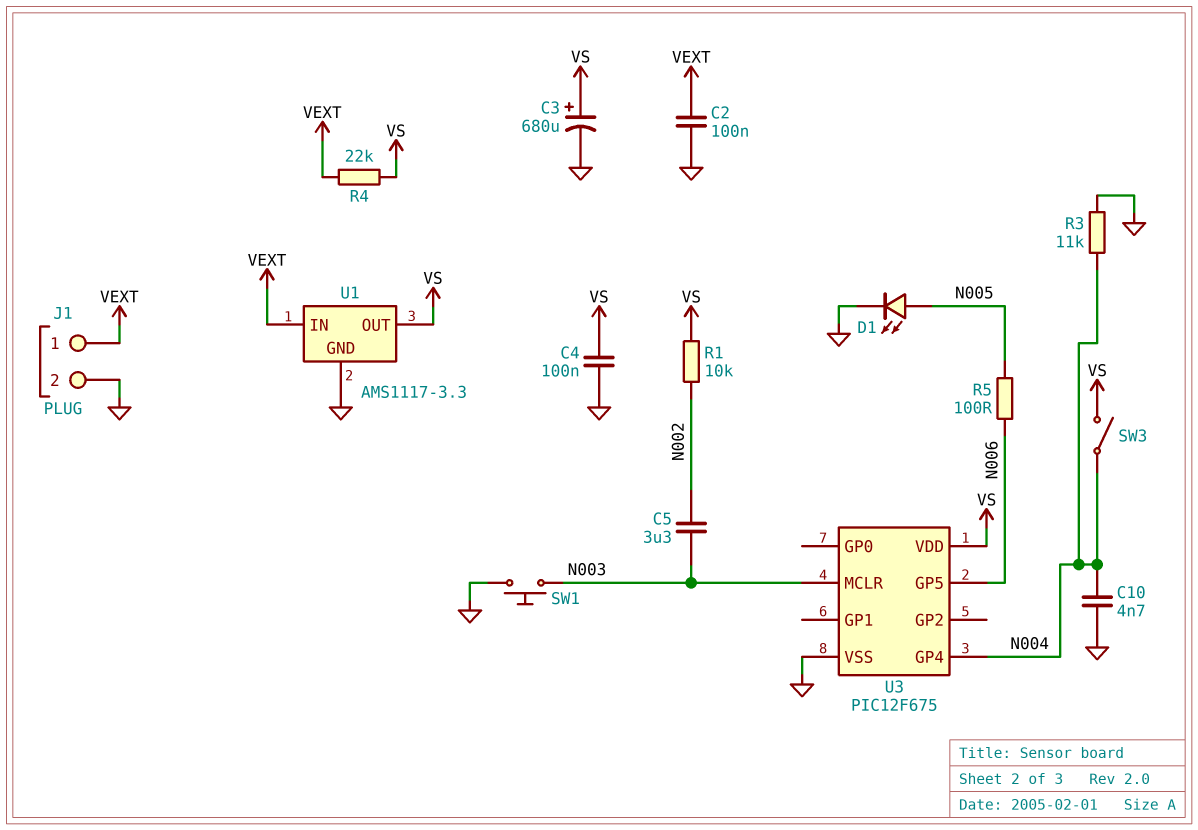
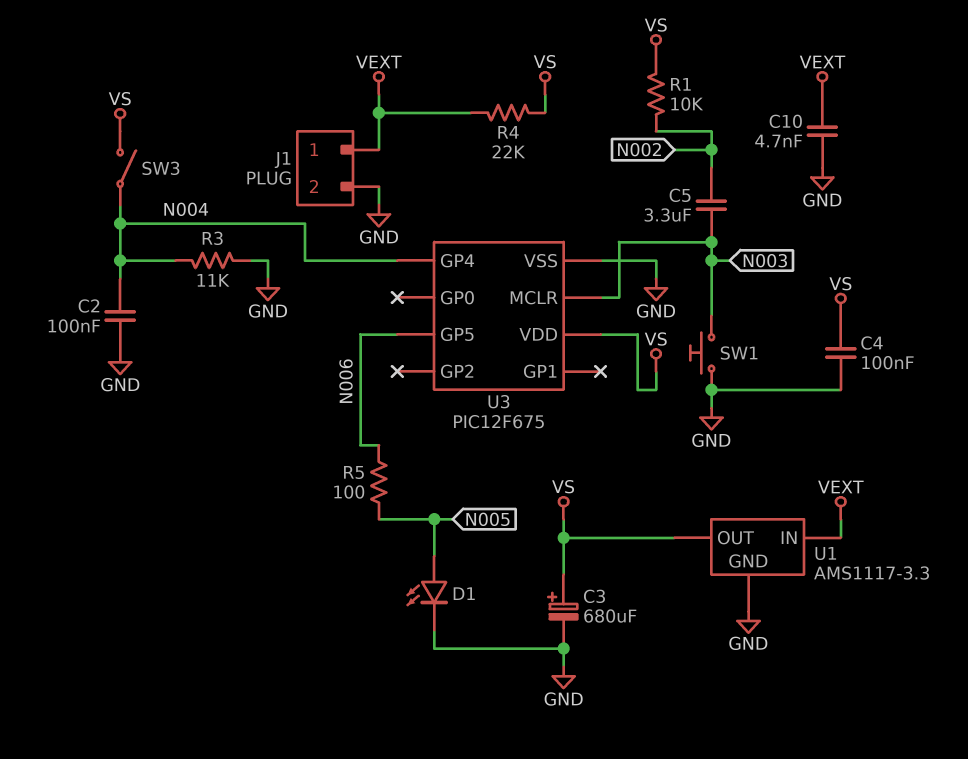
C2: 100nF (GND, VEXT) -> 100nF (GND, N004)
C10: 4.7nF (GND, N004) -> 4.7nF (GND, VEXT)

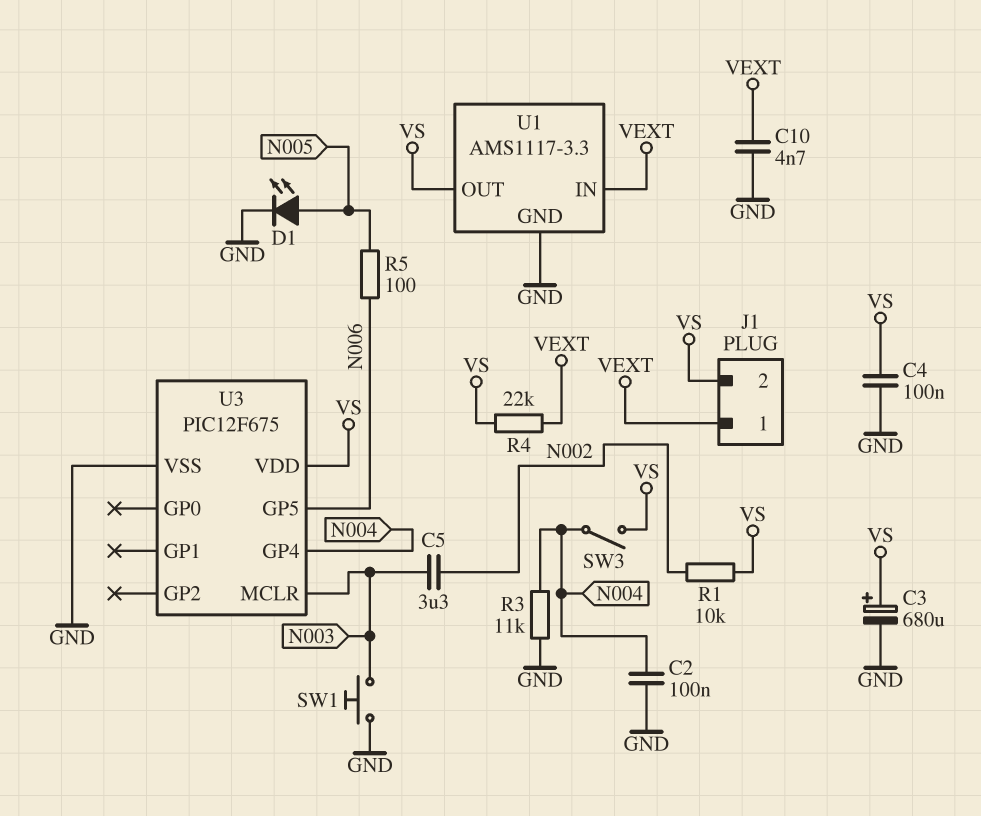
J1 pin 2: GND -> VS

